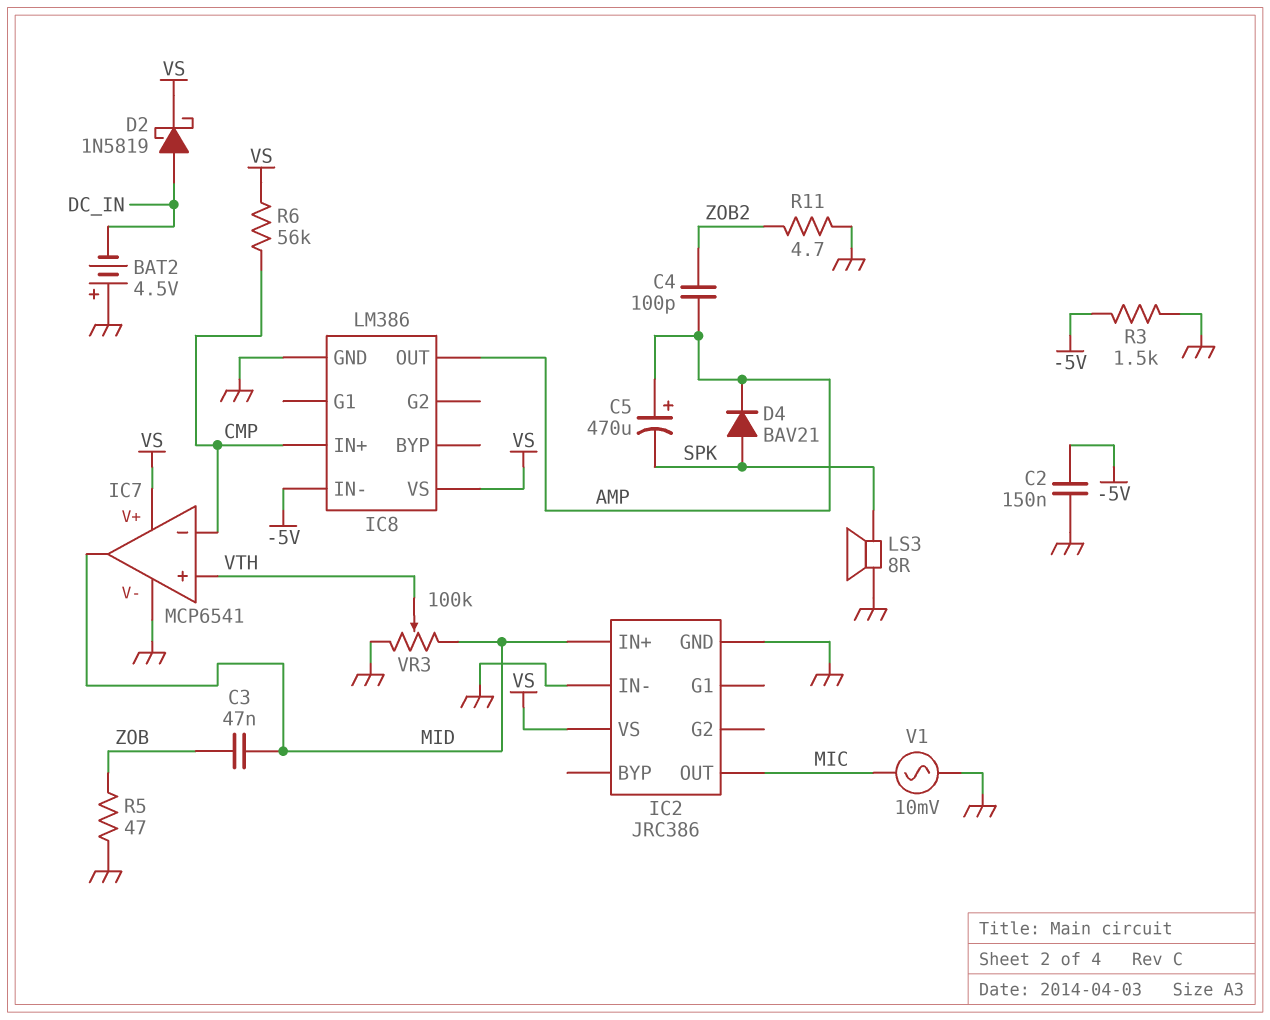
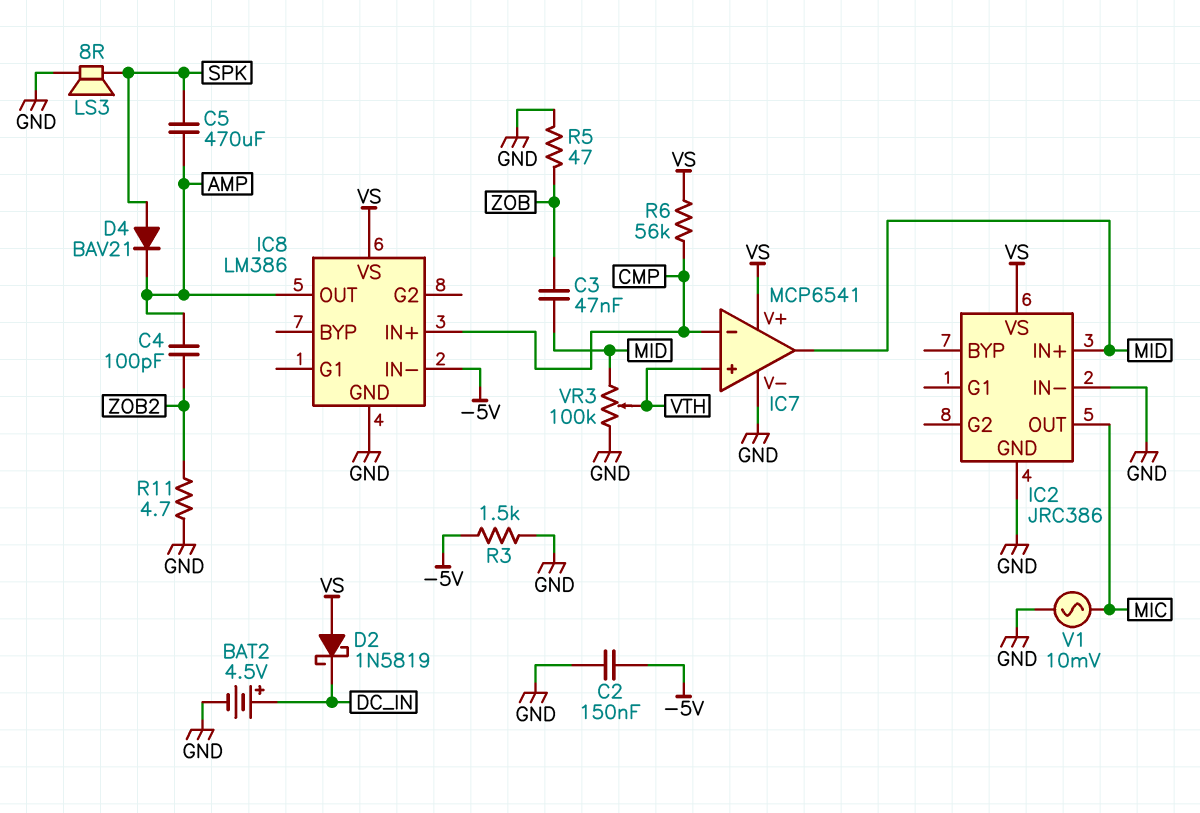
BAT2: 4.5V (plus GND, minus DC_IN) -> 4.5V (plus DC_IN, minus GND)
C5: 470uF (plus AMP, minus SPK) -> 470uF (AMP, SPK)
D2: schottky 1N5819 (A DC_IN, K VS) -> schottky 1N5819 (A VS, K DC_IN)

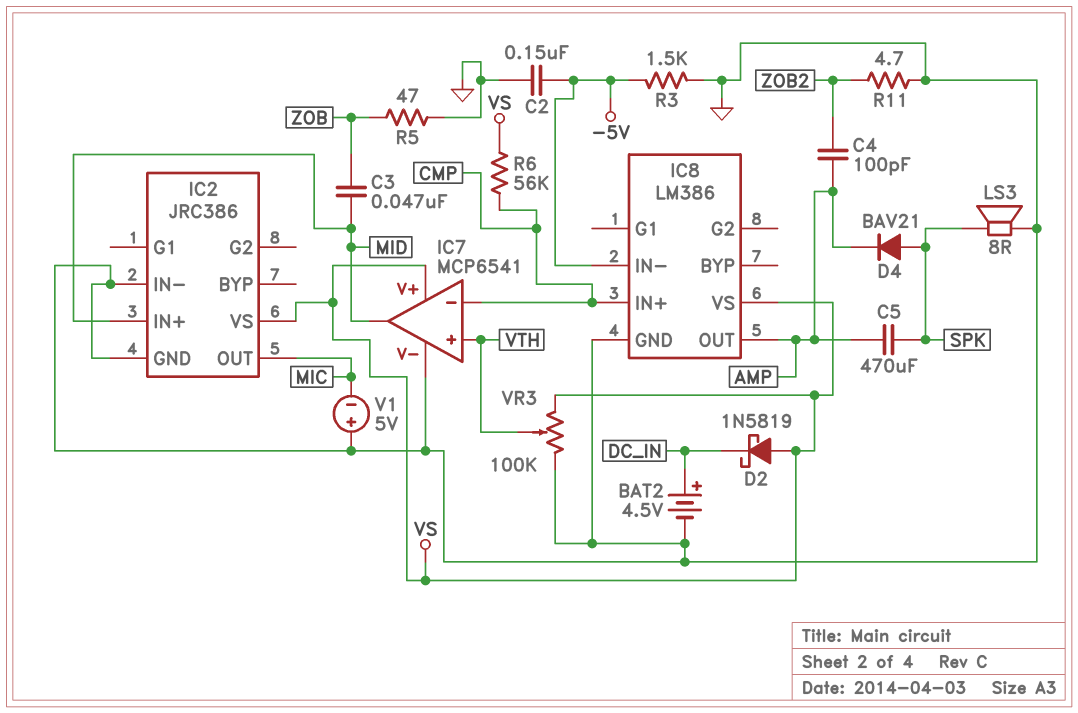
V1: AC 10mV (GND, MIC) -> 5V (plus GND, minus MIC)
VR3: 100k (GND, MID, wiper VTH) -> 100k (GND, VS, wiper VTH)

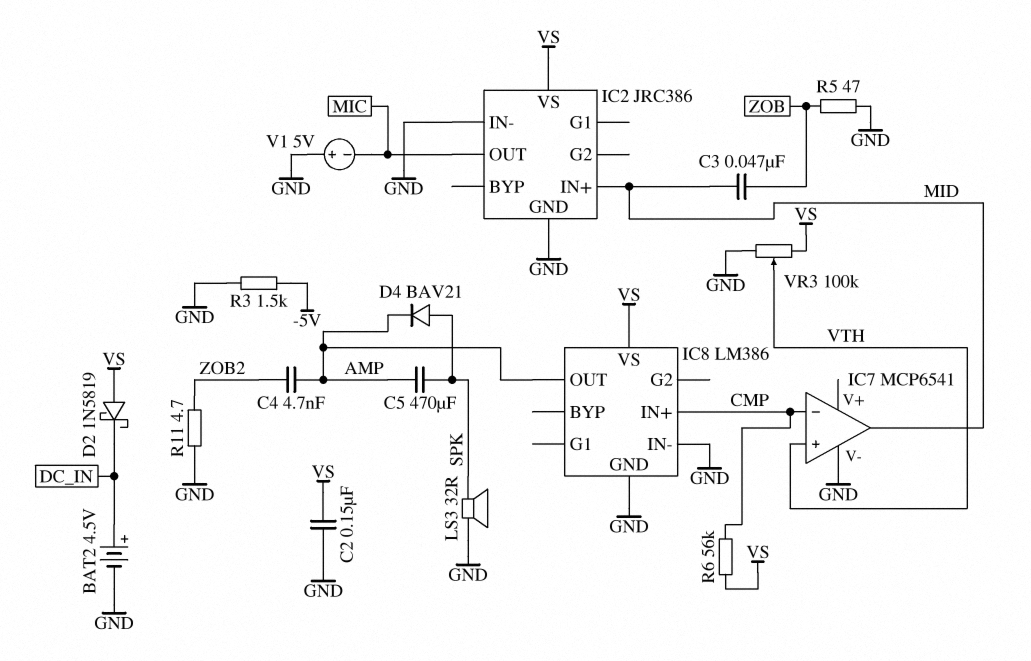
C2: 150nF (-5V, GND) -> 150nF (GND, VS)
C4: 100pF (AMP, ZOB2) -> 4.7nF (AMP, ZOB2)
IC7 pin V+: VS -> none
IC8 pin IN-: -5V -> GND
LS3: speaker 8R (GND, SPK) -> speaker 32R (GND, SPK)

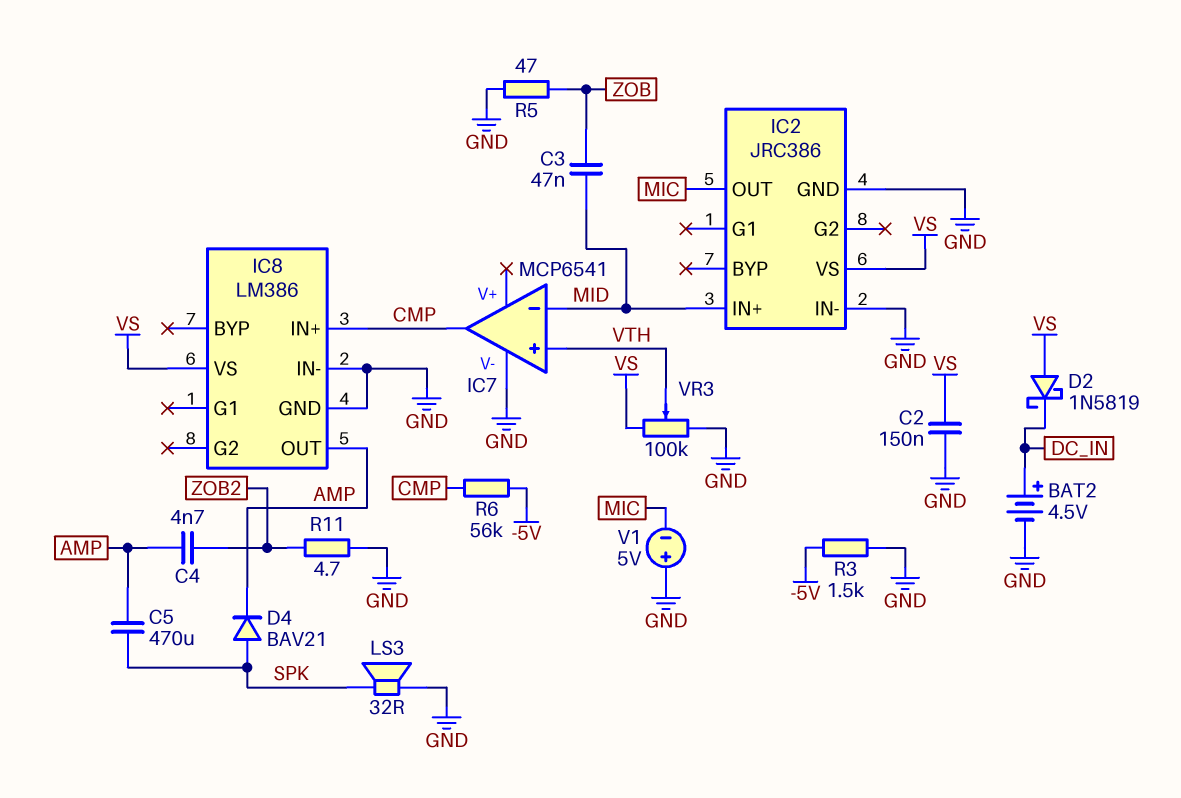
IC7 pin in-: CMP -> MID
IC7 pin out: MID -> CMP
R6: 56k (CMP, VS) -> 56k (-5V, CMP)

